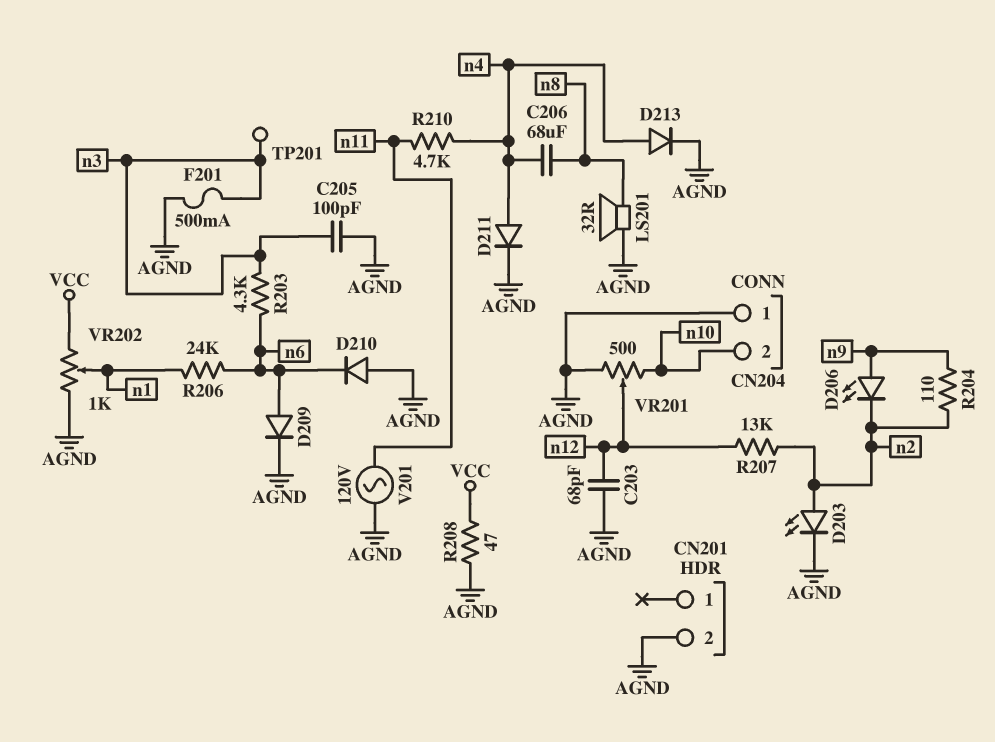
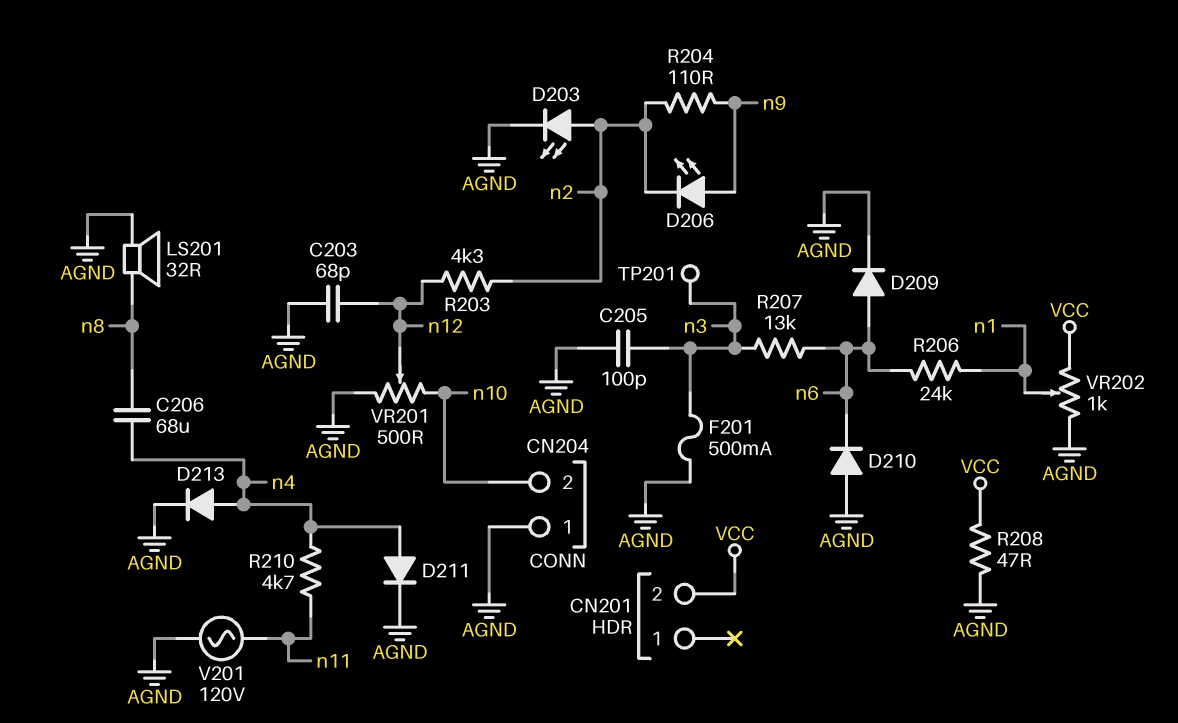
CN201 pin 2: AGND -> VCC
R203: 4.3k (n3, n6) -> 4.3k (n2, n12)
R207: 13k (n2, n12) -> 13k (n3, n6)

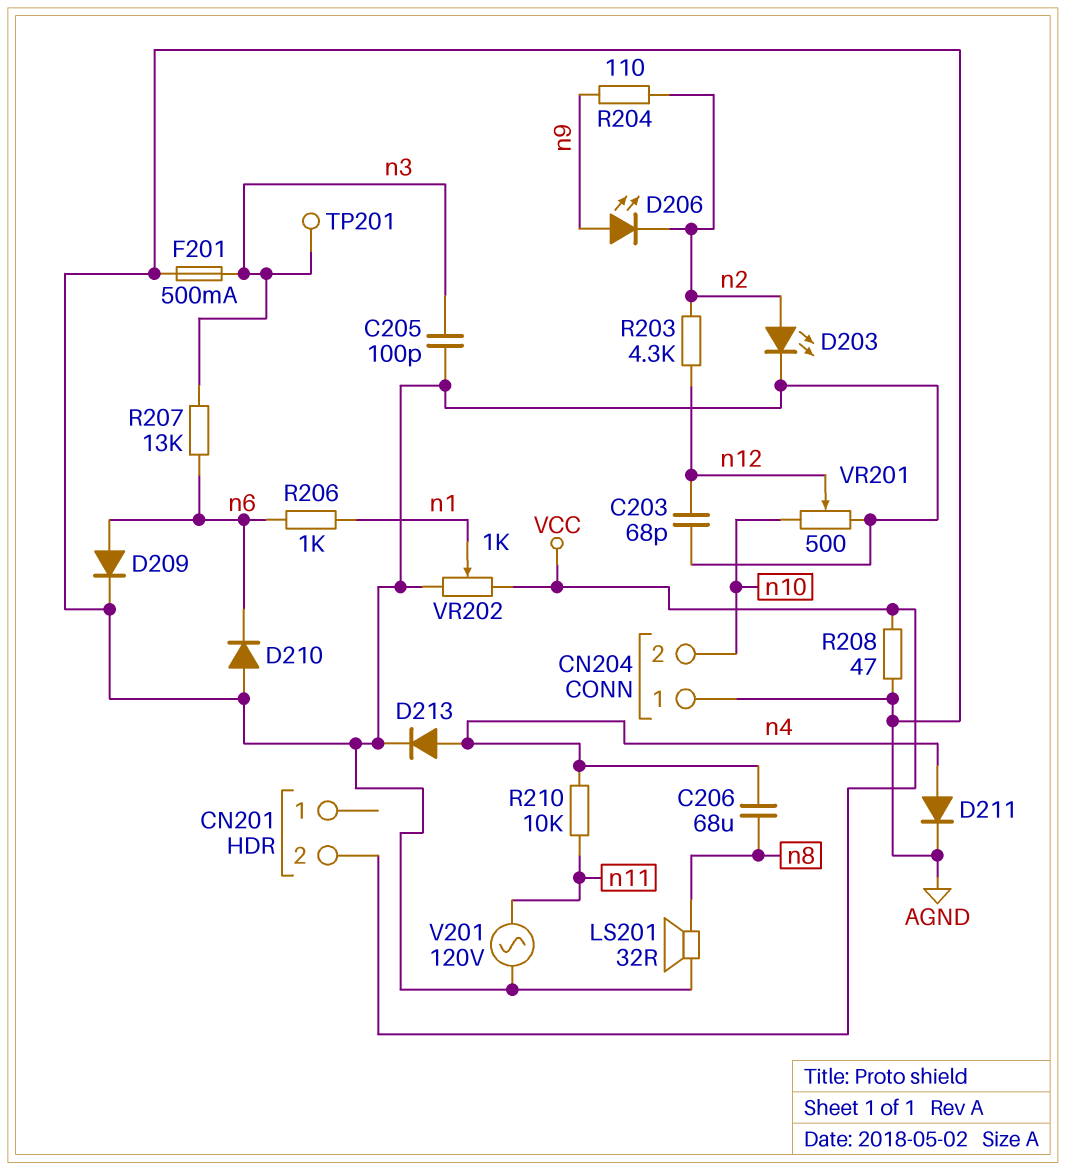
R206: 24k (n1, n6) -> 1k (n1, n6)
R210: 4.7k (n4, n11) -> 10k (n4, n11)

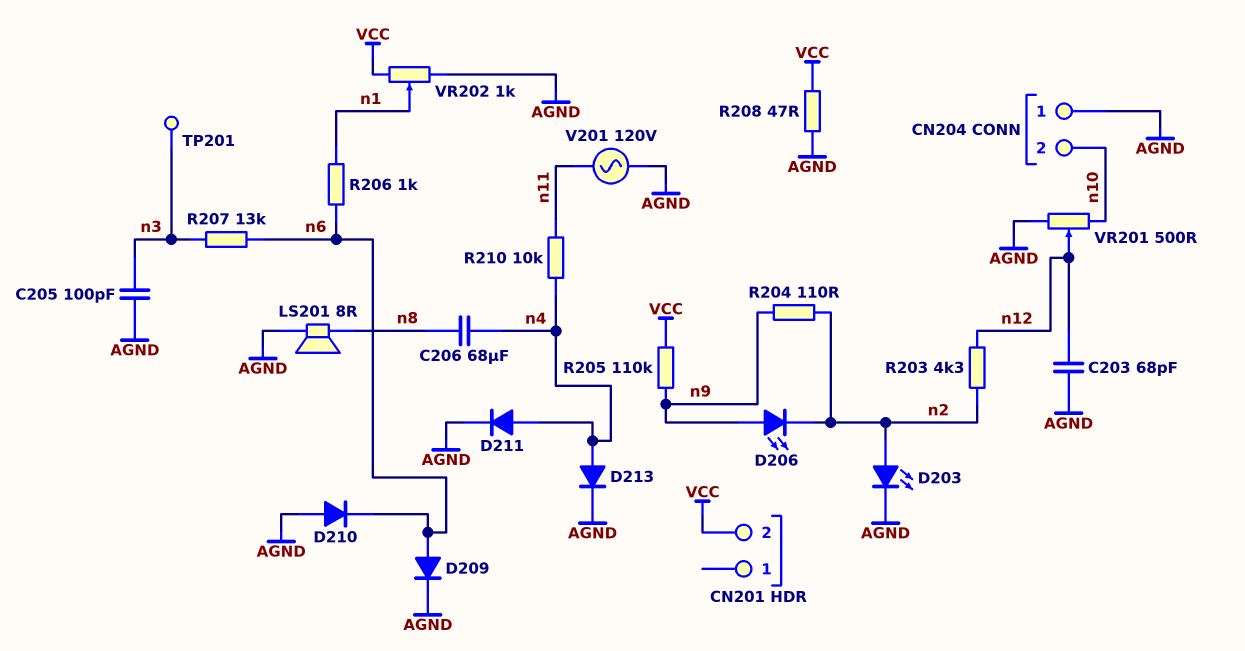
F201: 500mA (AGND, n3) -> none
LS201: speaker 32R (AGND, n8) -> speaker 8R (AGND, n8)
R205: none -> 110k (VCC, n9)

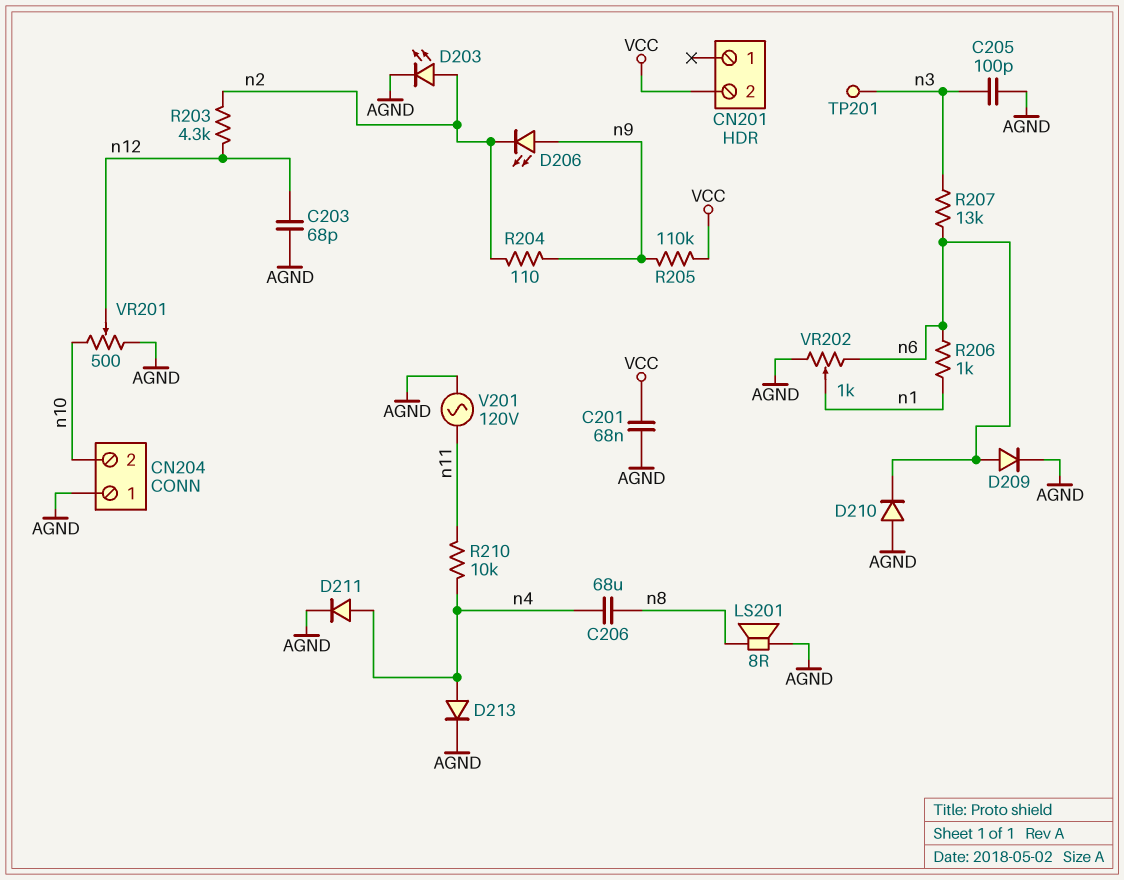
C201: none -> 68nF (AGND, VCC)
R208: 47 (AGND, VCC) -> none
VR202: 1k (AGND, VCC, wiper n1) -> 1k (AGND, n6, wiper n1)

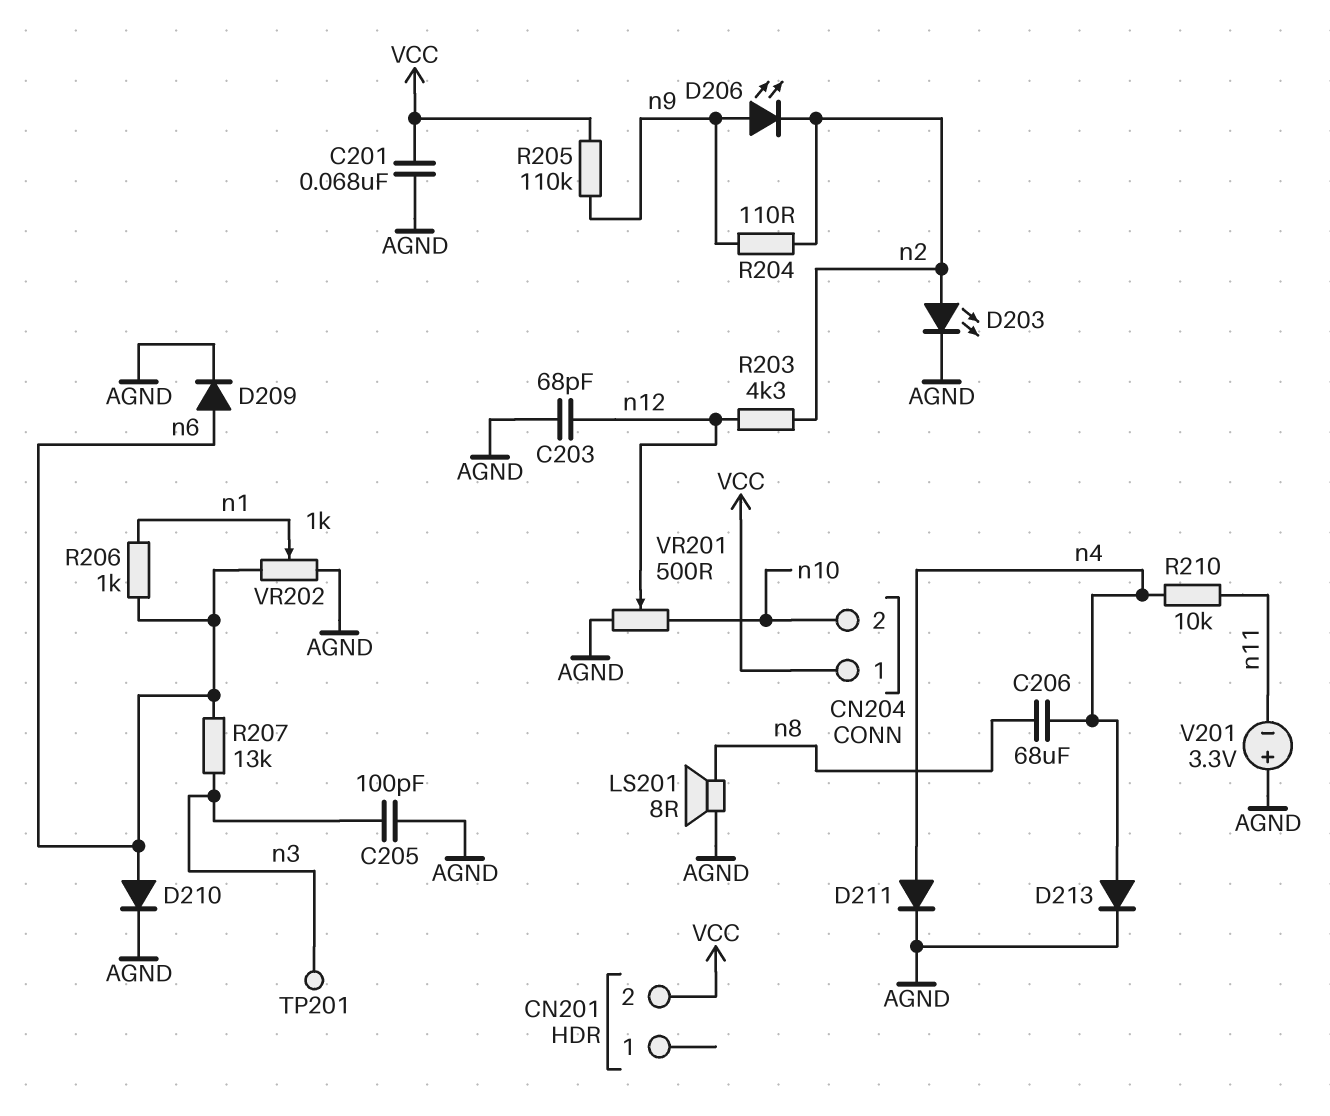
CN204 pin 1: AGND -> VCC
D210: diode (A AGND, K n6) -> diode (A n6, K AGND)
V201: AC 120V (AGND, n11) -> 3.3V (plus AGND, minus n11)

